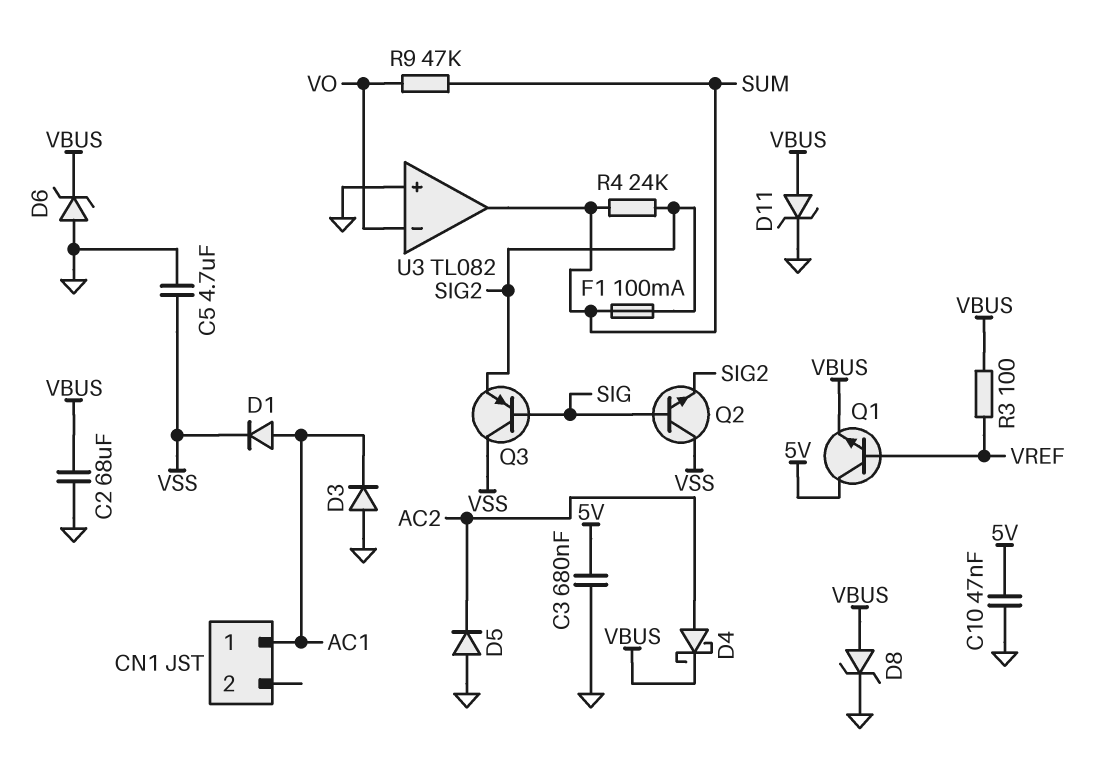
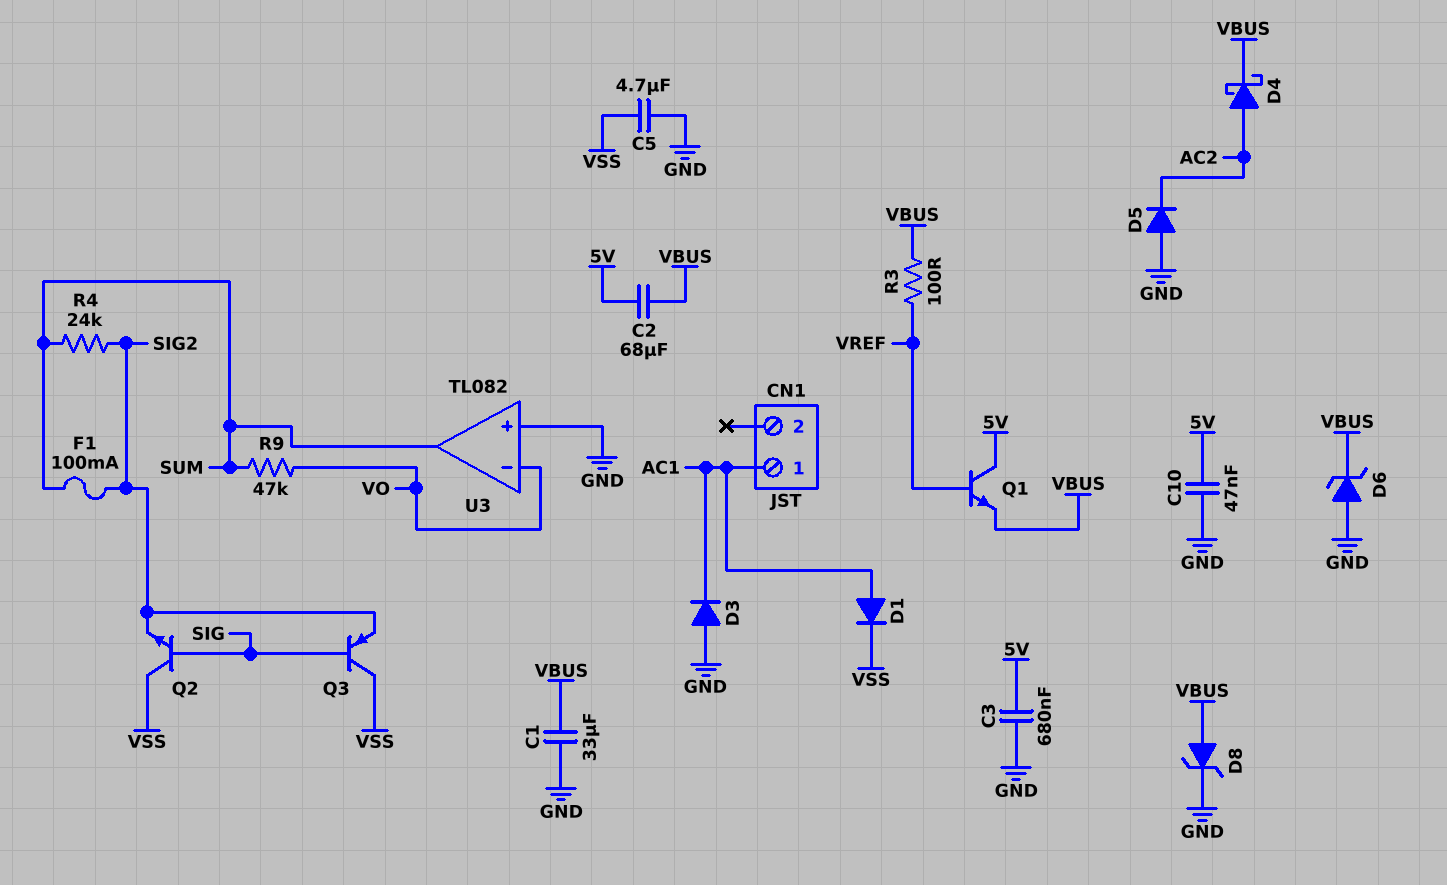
C1: none -> 33uF (GND, VBUS)
C2: 68uF (GND, VBUS) -> 68uF (5V, VBUS)
D11: zener (A VBUS, K GND) -> none

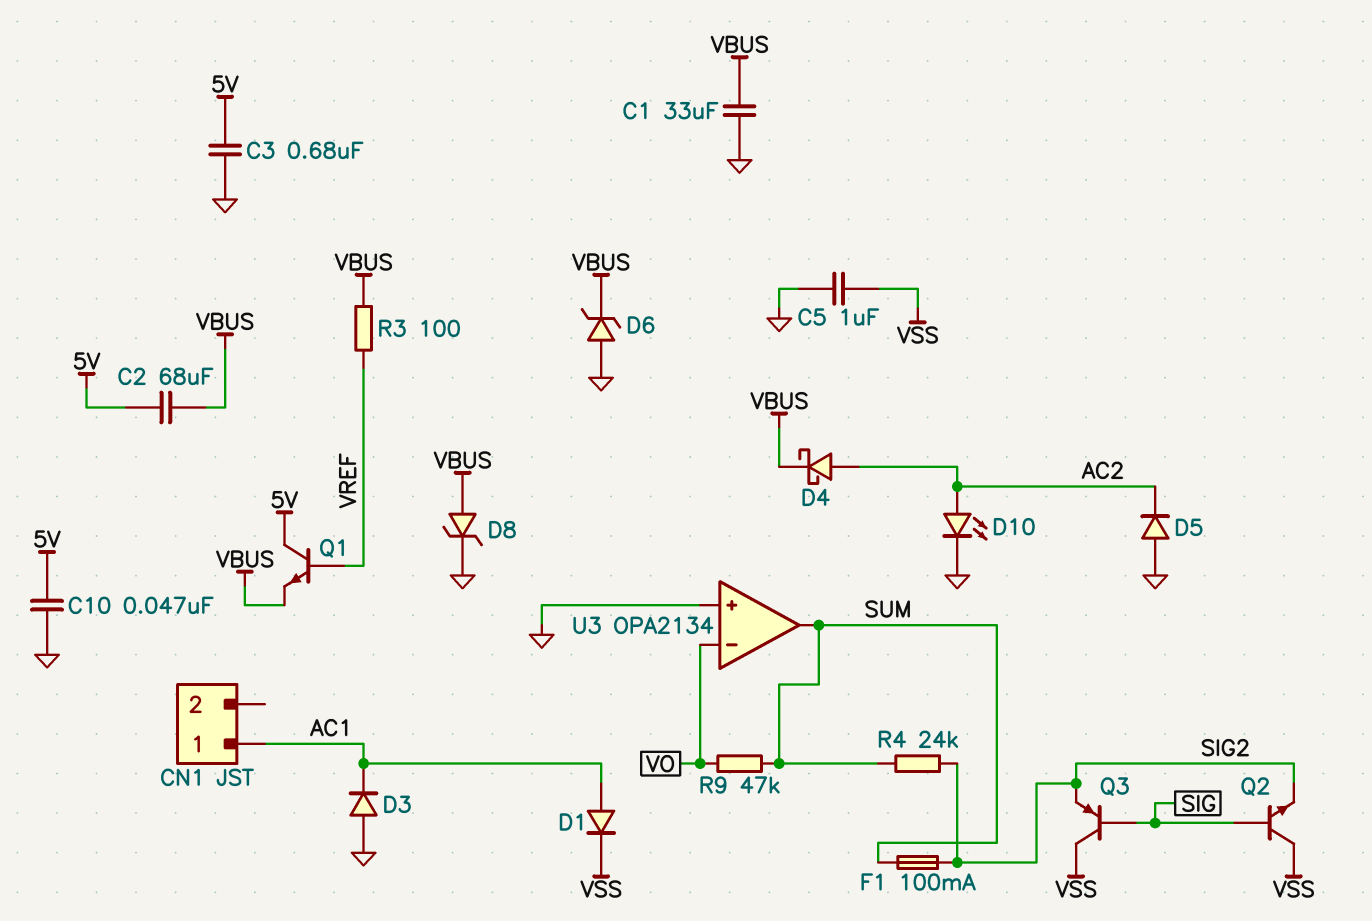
C5: 4.7uF (GND, VSS) -> 1uF (GND, VSS)
D10: none -> LED (A AC2, K GND)
U3: TL082 -> OPA2134

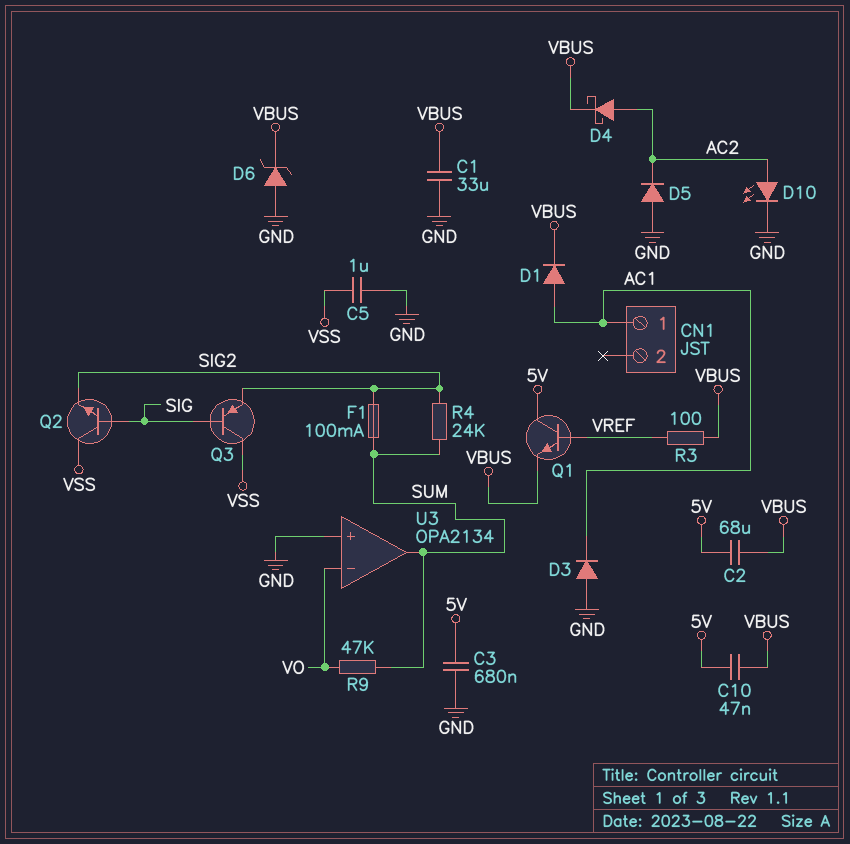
C10: 47nF (5V, GND) -> 47nF (5V, VBUS)
D1: diode (A AC1, K VSS) -> diode (A AC1, K VBUS)
D8: zener (A VBUS, K GND) -> none

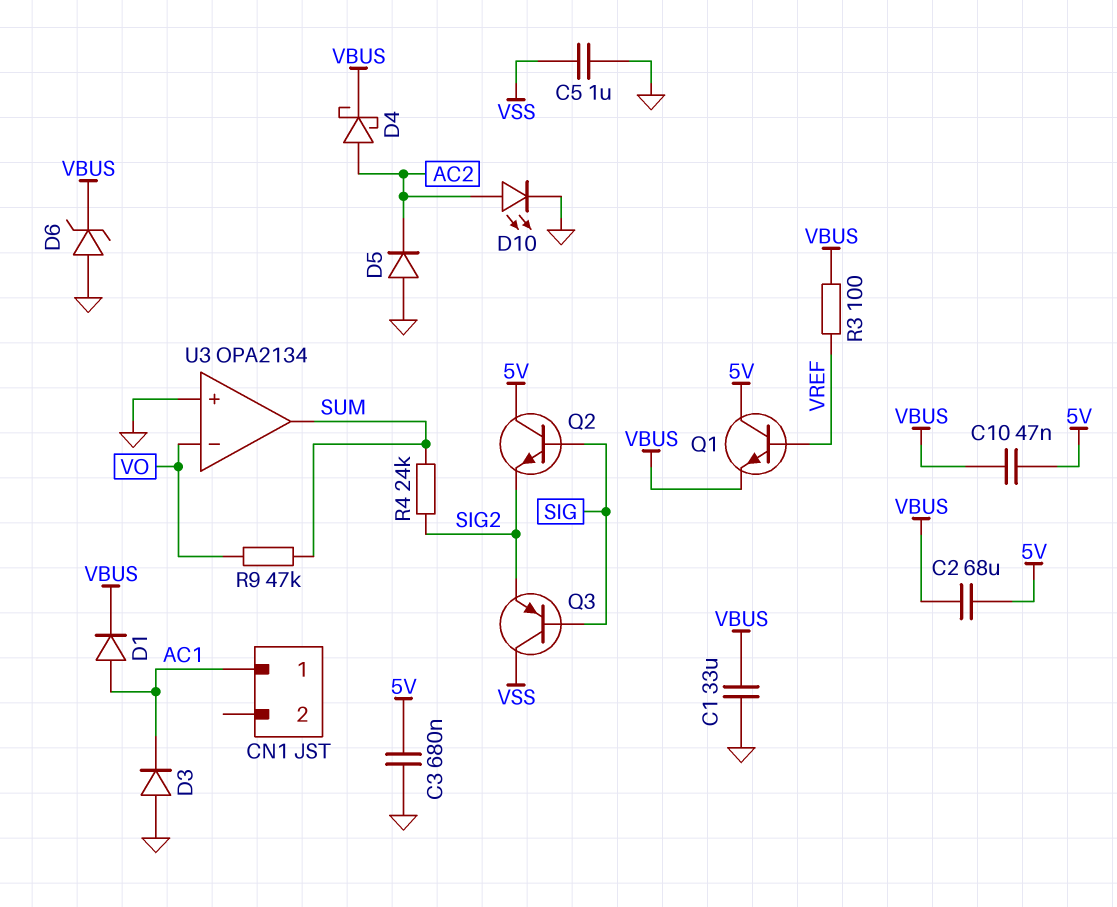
F1: 100mA (SIG2, SUM) -> none
Q2: NPN (B SIG, C VSS, E SIG2) -> NPN (B SIG, C 5V, E SIG2)

